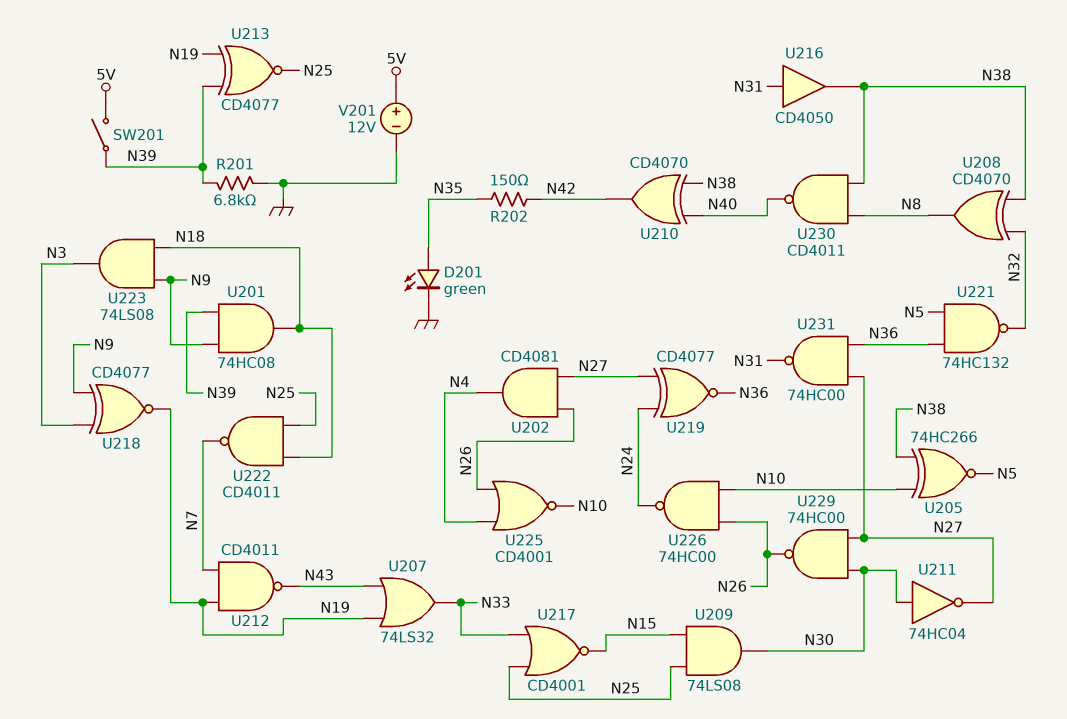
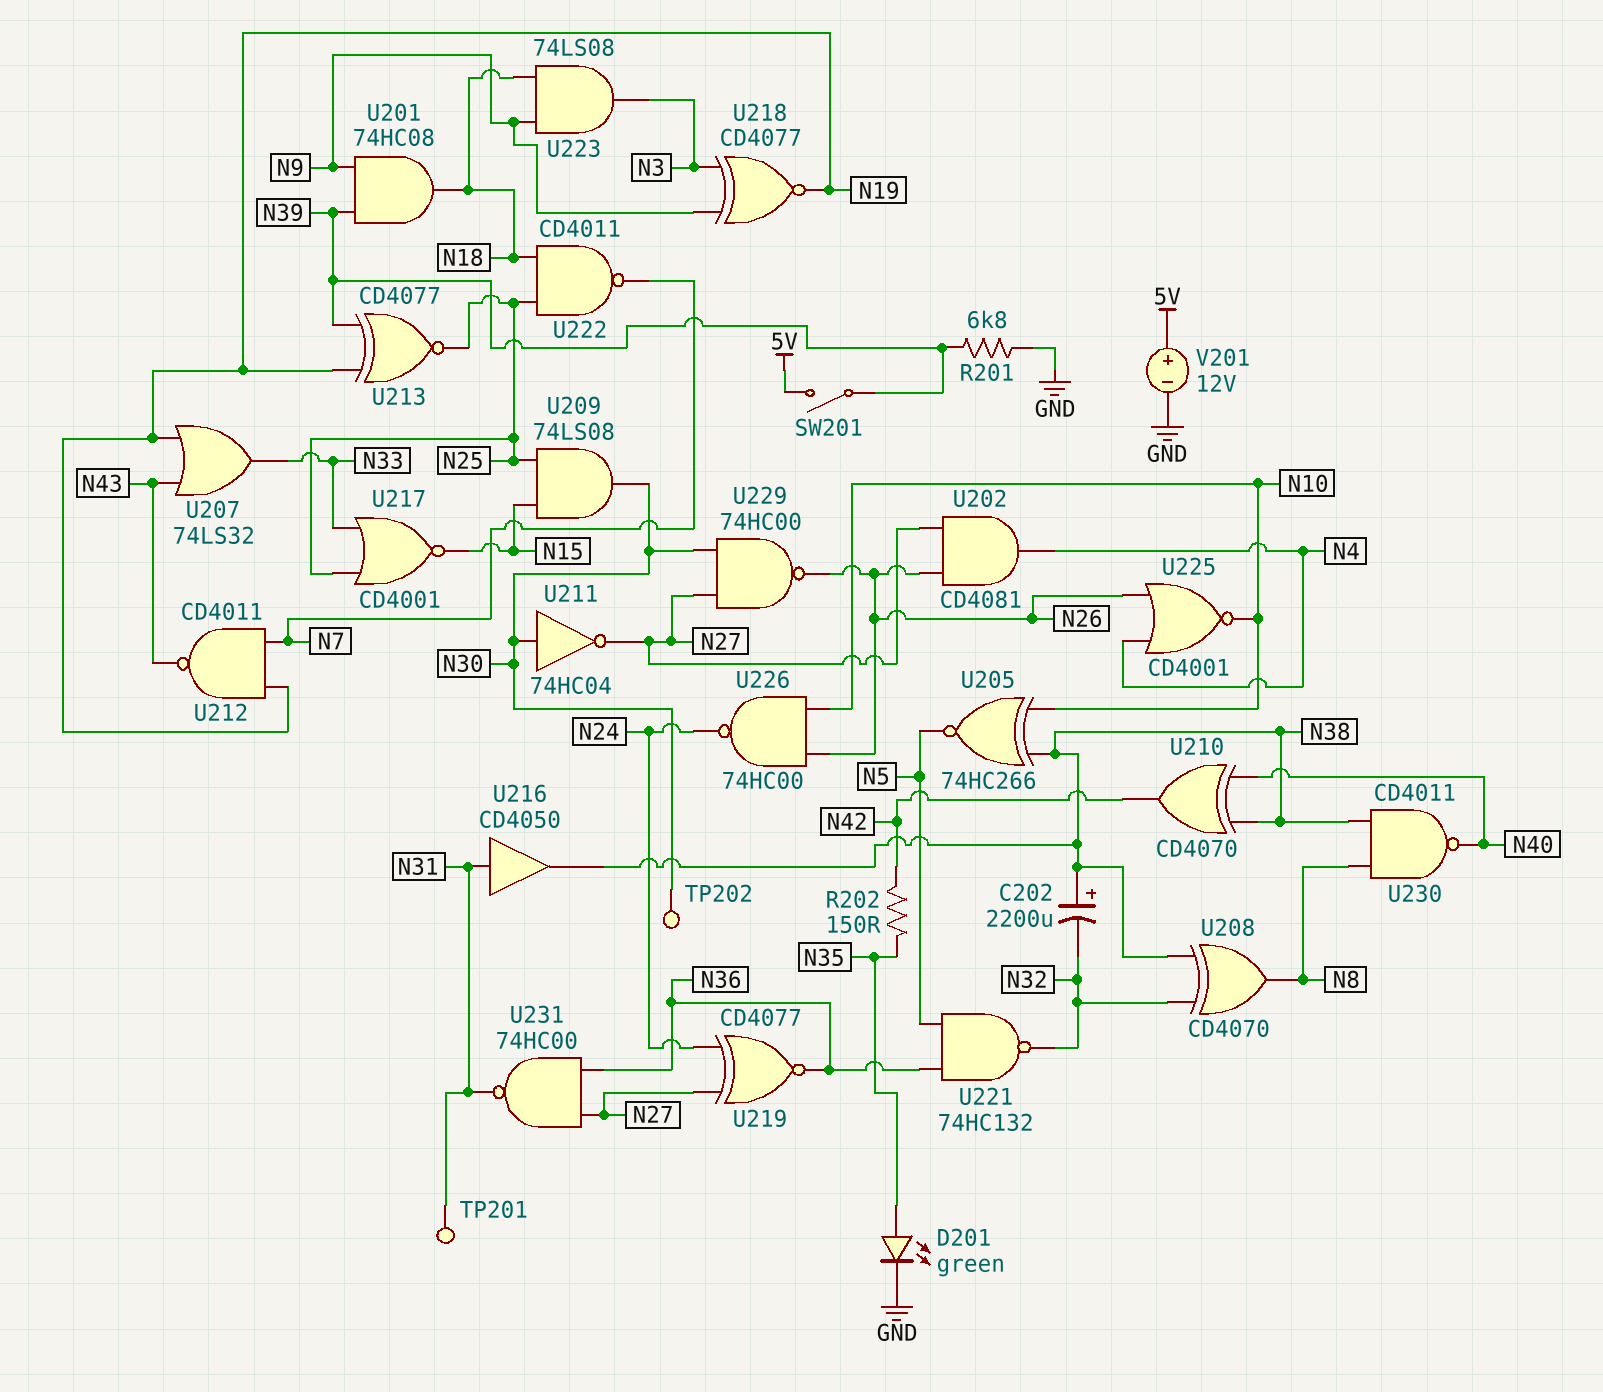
C202: none -> 2200uF (plus N38, minus N32)
TP201: none -> test point (N31)
TP202: none -> test point (N30)

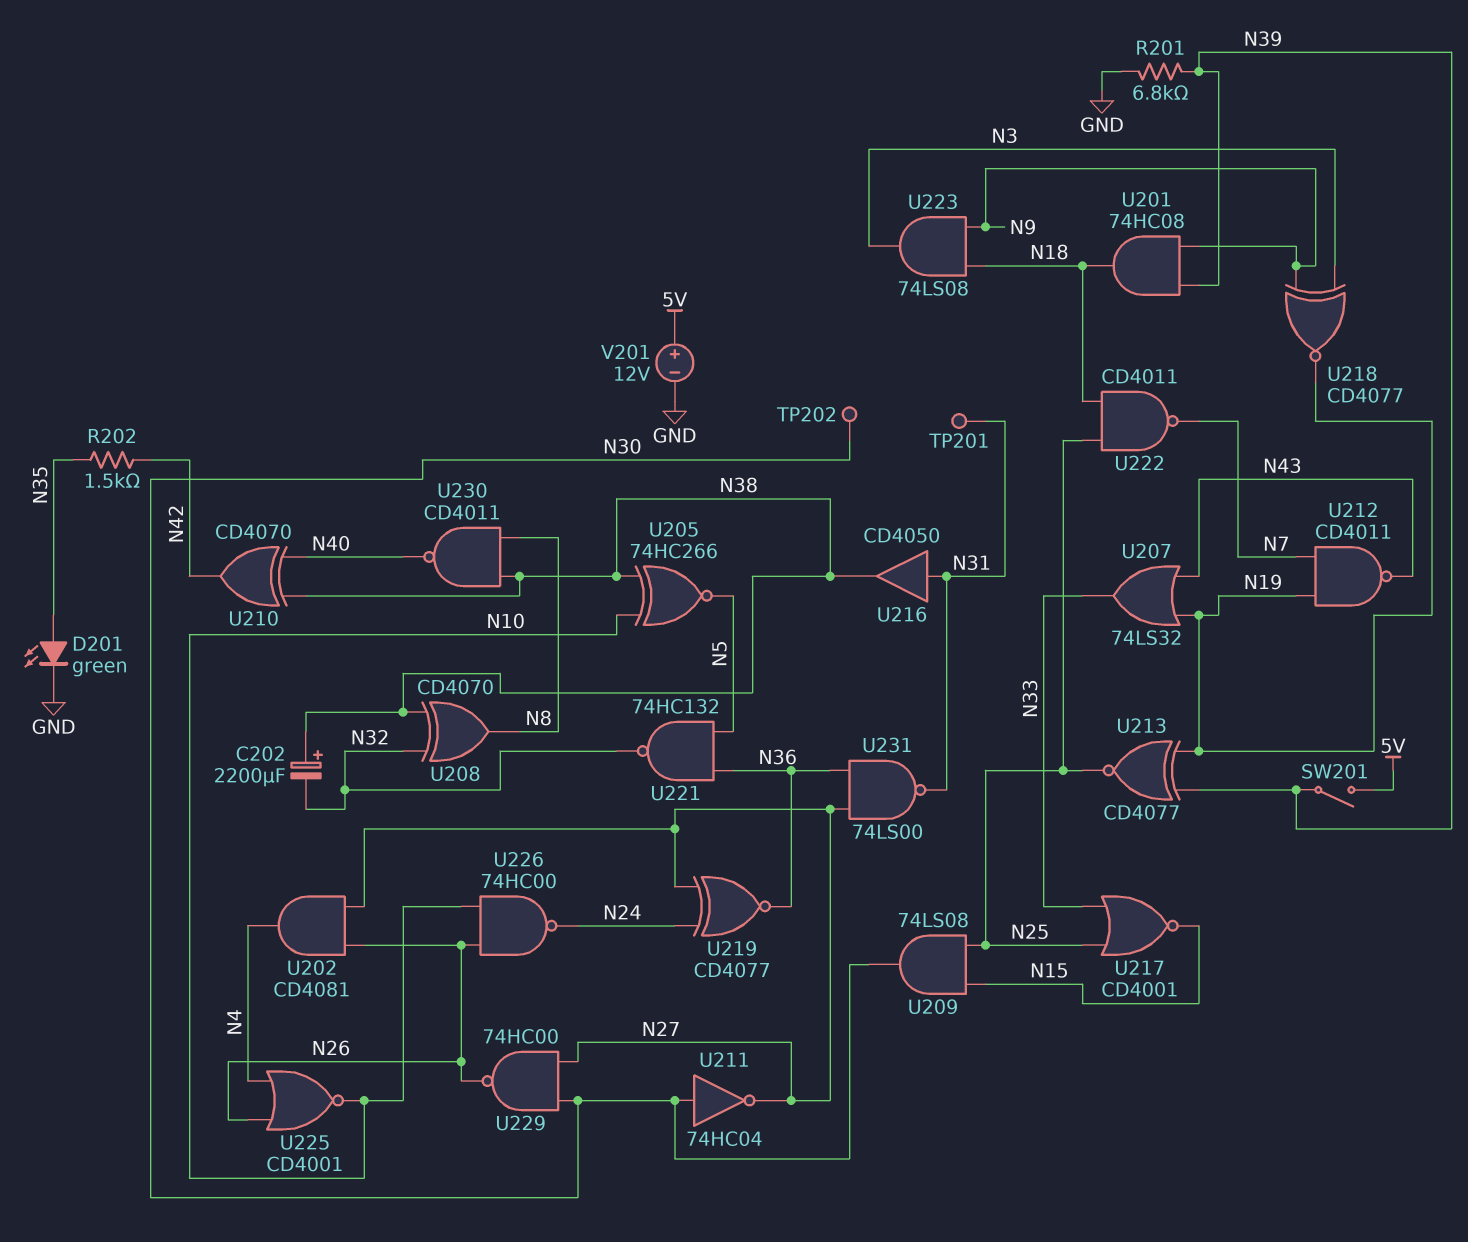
R202: 150 (N35, N42) -> 1.5k (N35, N42)
U231: NAND 74HC00 (in N27, in N36, out N31) -> NAND 74LS00 (in N27, in N36, out N31)

